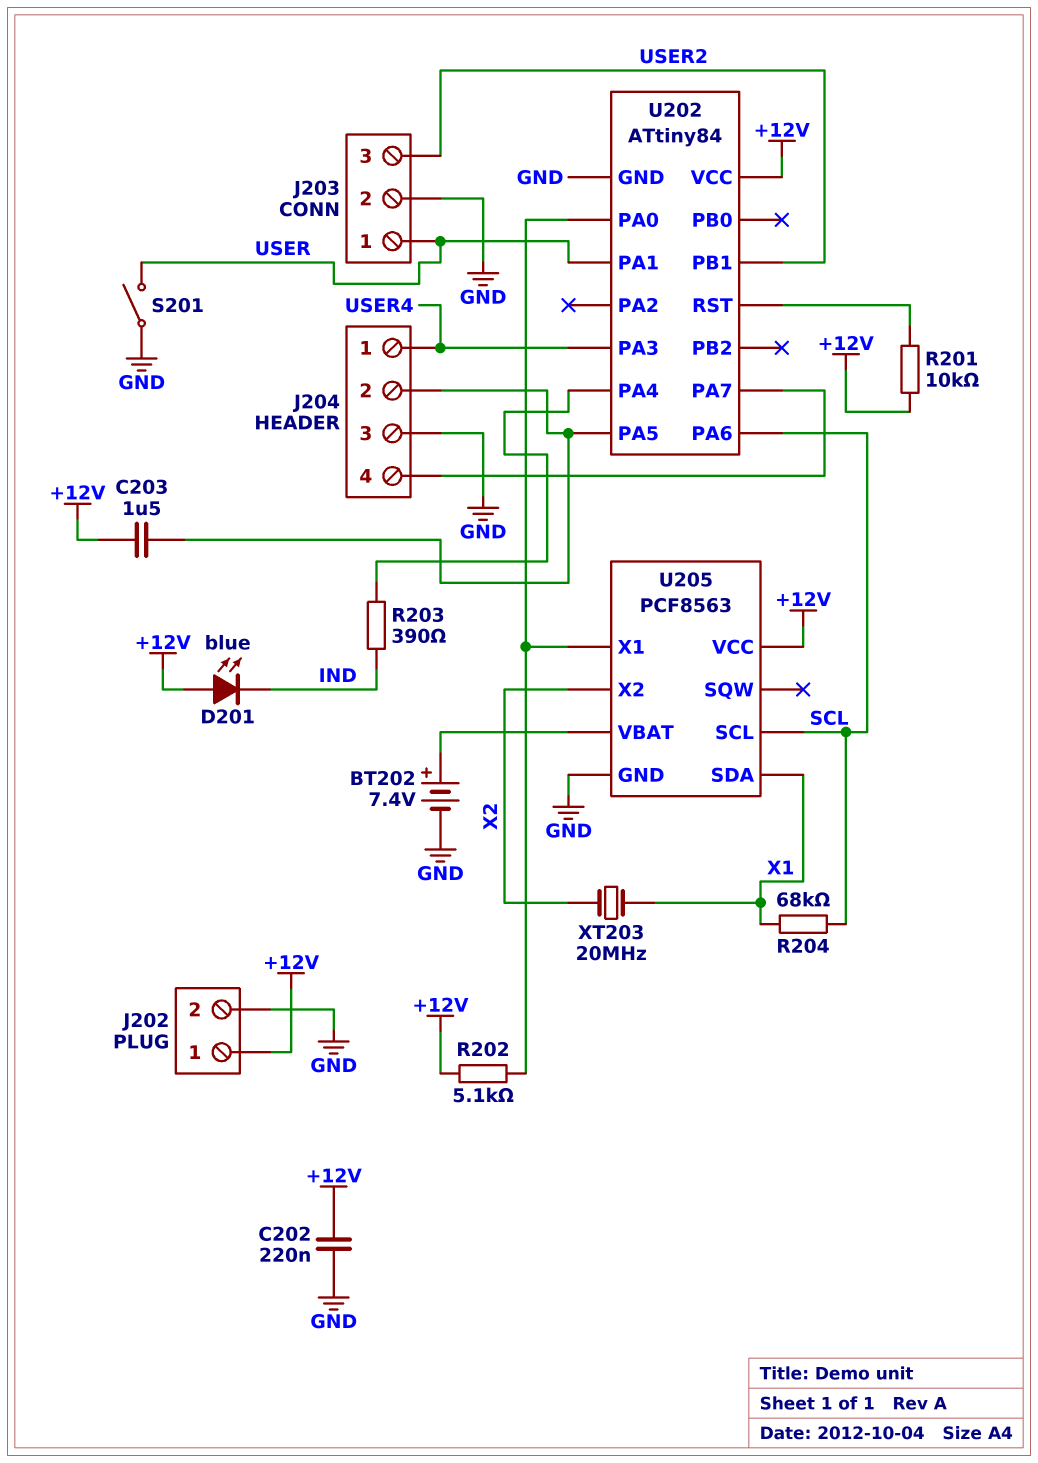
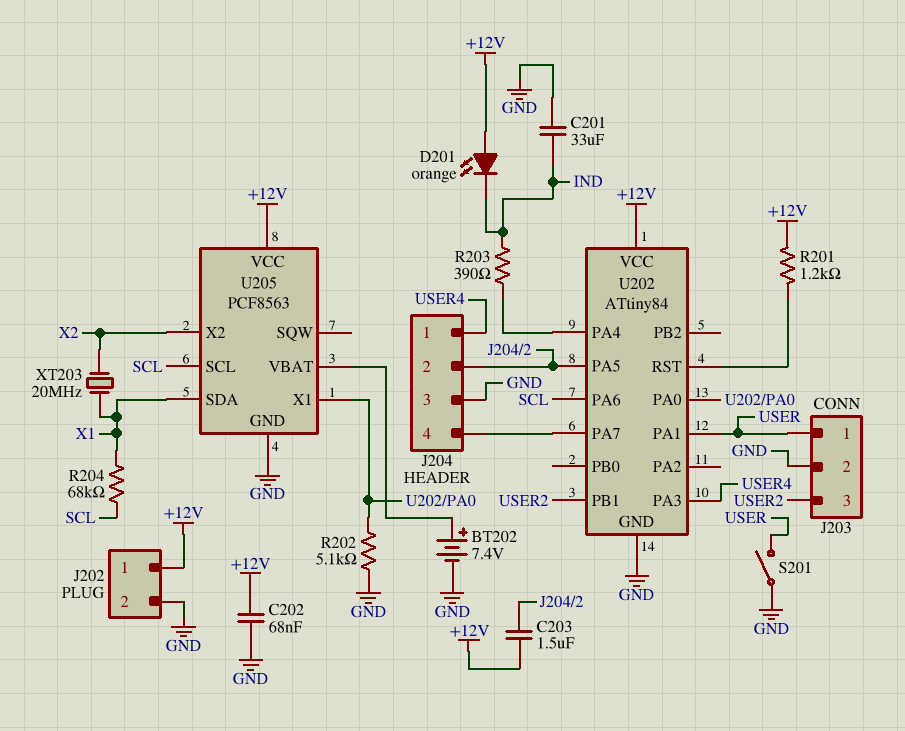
C201: none -> 33uF (GND, IND)
C202: 220nF (+12V, GND) -> 68nF (+12V, GND)
D201: LED blue (A +12V, K IND) -> LED orange (A +12V, K IND)
R201: 10k (+12V, U202/RST) -> 1.2k (+12V, U202/RST)
R202: 5.1k (+12V, U202/PA0) -> 5.1k (GND, U202/PA0)

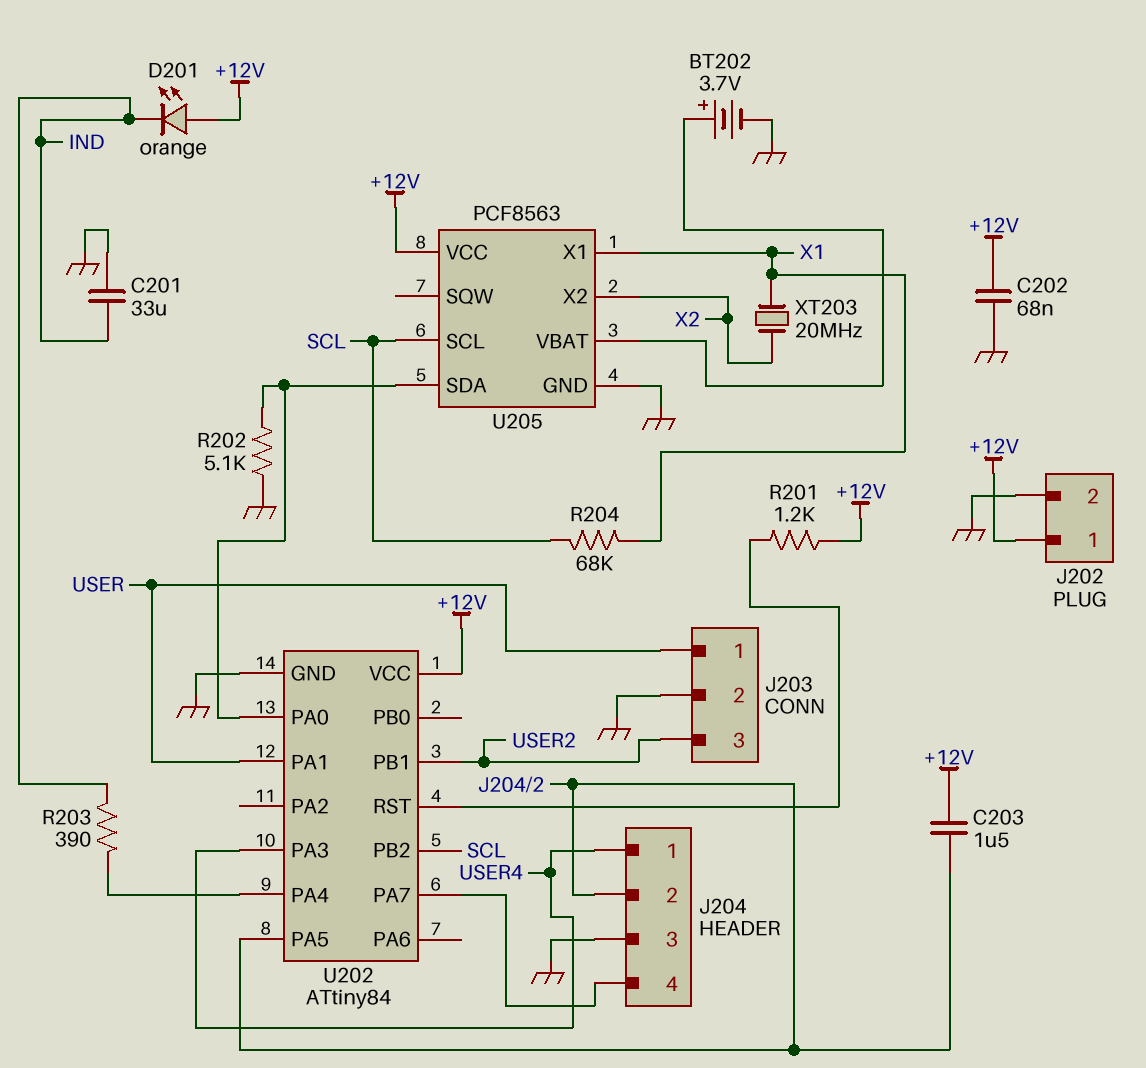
BT202: 7.4V (plus U205/VBAT, minus GND) -> 3.7V (plus U205/VBAT, minus GND)
S201: switch (GND, USER) -> none
U202 pin PA6: SCL -> none
U202 pin PB2: none -> SCL
U205 pin SDA: X1 -> U202/PA0
U205 pin X1: U202/PA0 -> X1

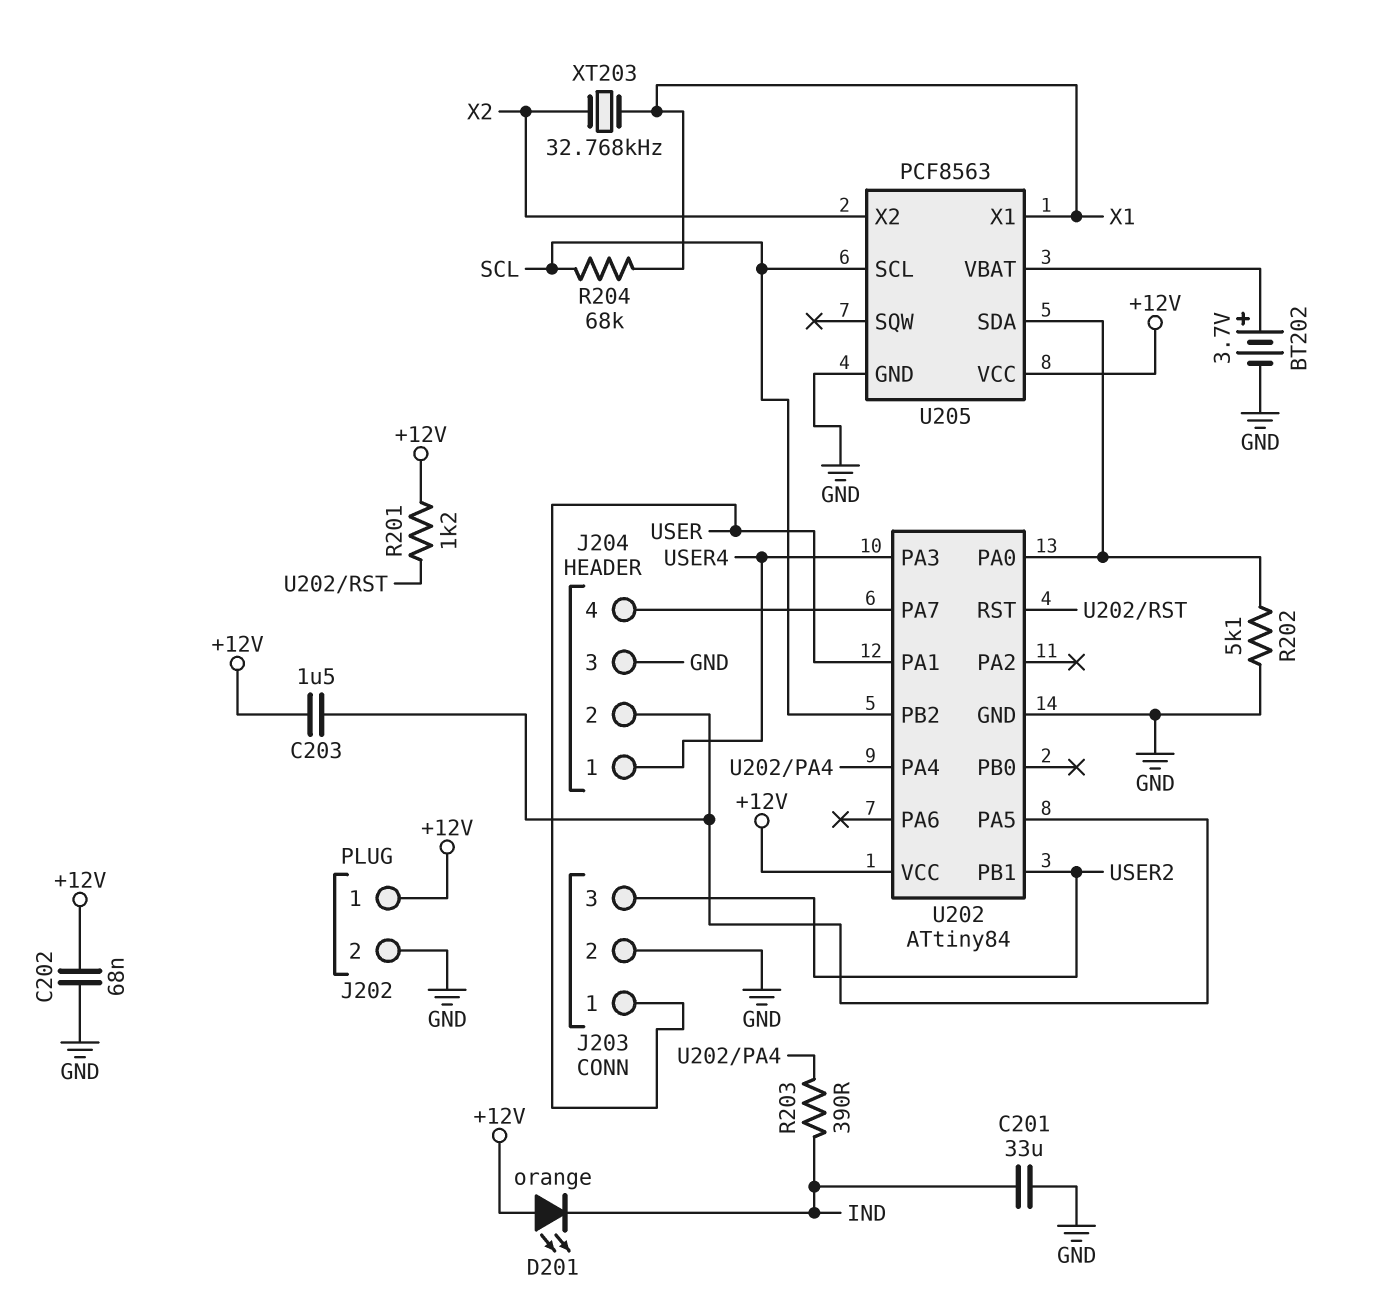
XT203: 20MHz (X1, X2) -> 32.768kHz (X1, X2)

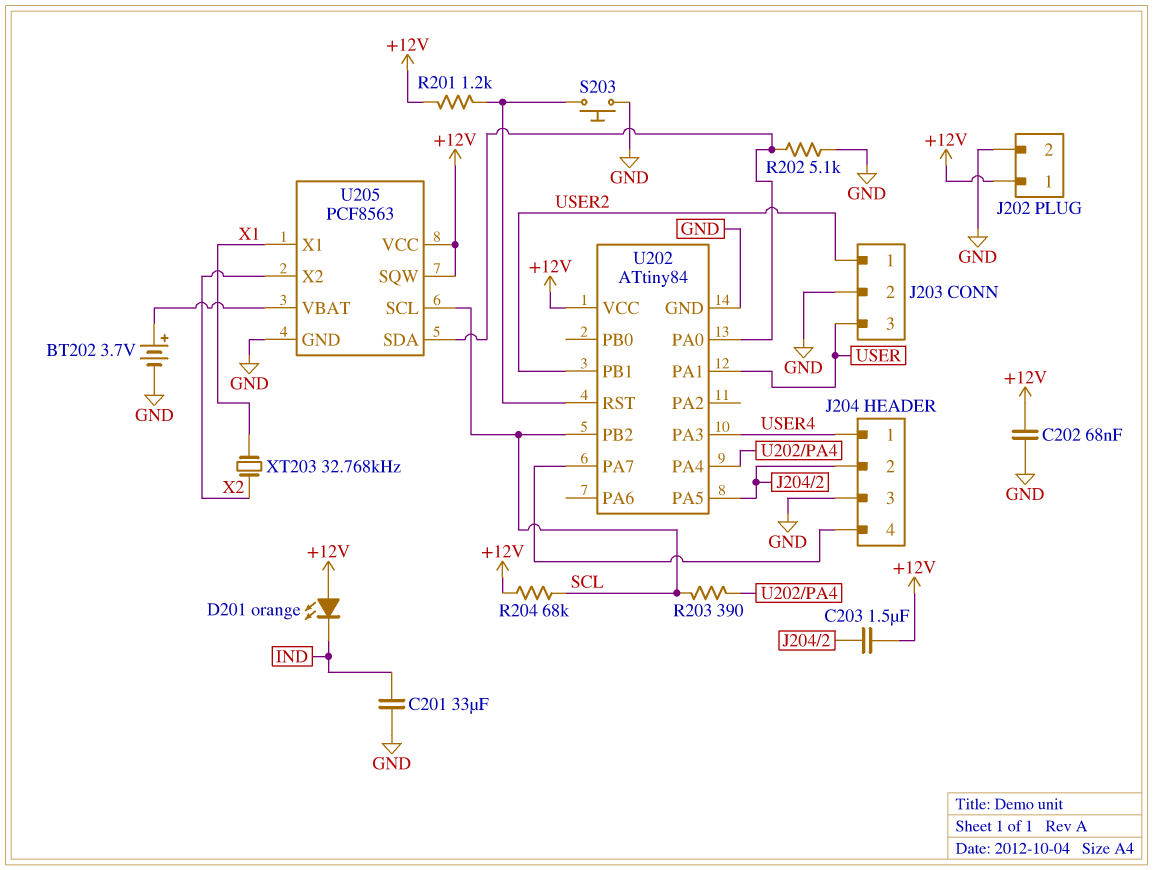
J203 pin 1: USER -> USER2
J203 pin 3: USER2 -> USER
R203: 390 (IND, U202/PA4) -> 390 (SCL, U202/PA4)
R204: 68k (SCL, X1) -> 68k (+12V, SCL)
S203: none -> button (GND, U202/RST)
U205 pin SQW: none -> +12V

